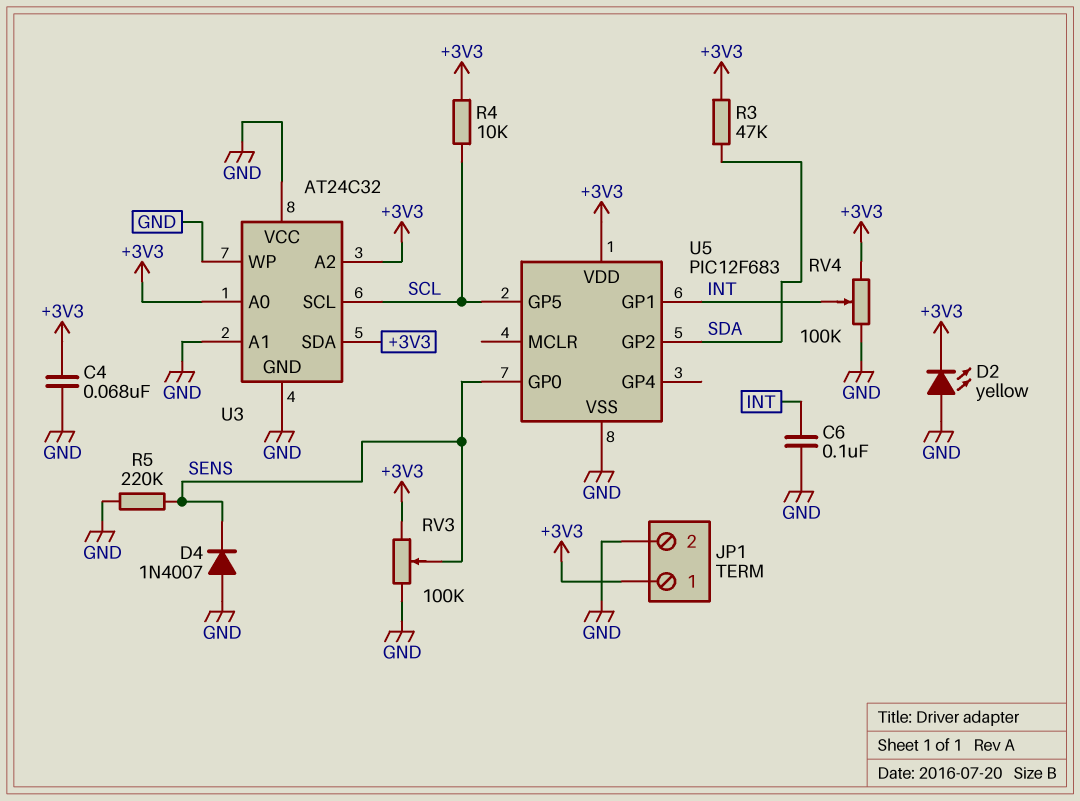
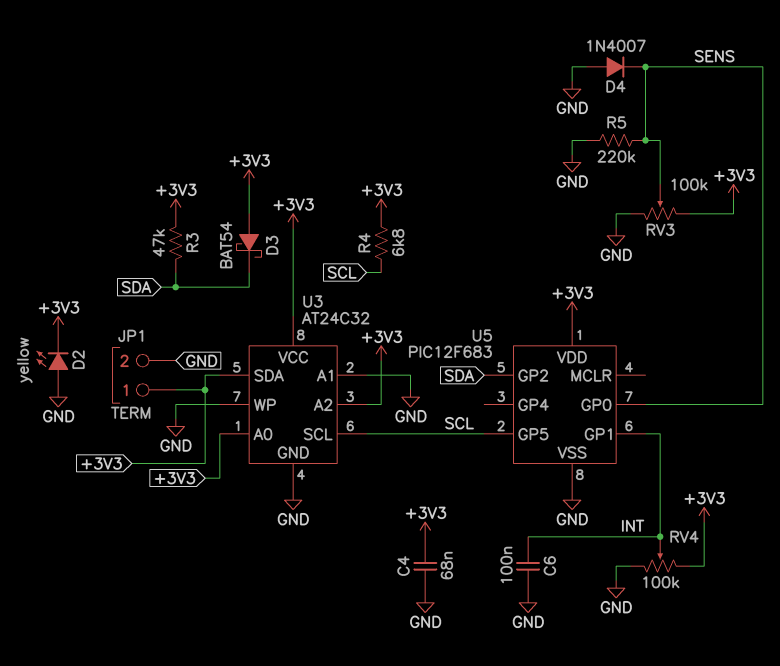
D3: none -> schottky BAT54 (A +3V3, K SDA)
R4: 10k (+3V3, SCL) -> 6.8k (+3V3, SCL)
U3 pin VCC: GND -> +3V3

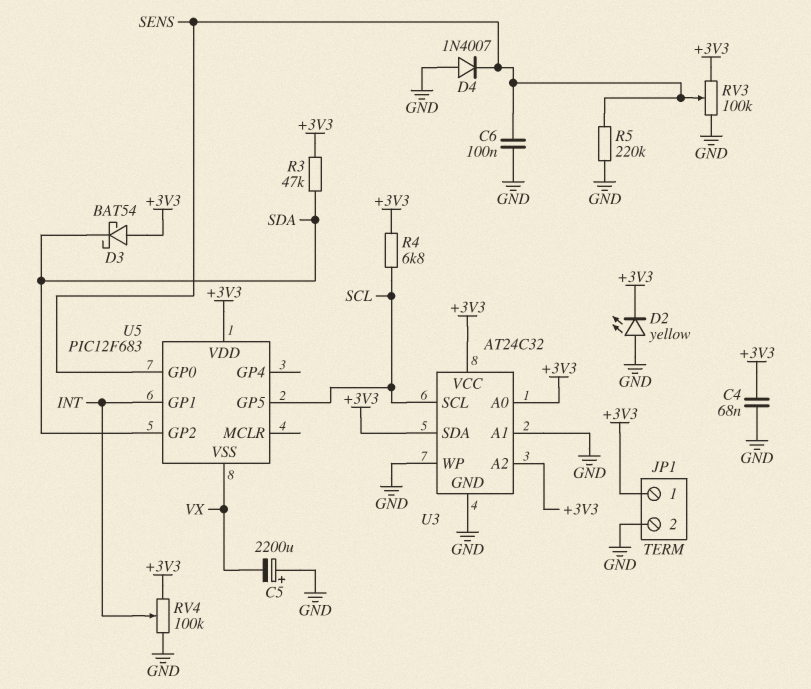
C5: none -> 2200uF (plus GND, minus VX)
C6: 100nF (GND, INT) -> 100nF (GND, SENS)
U5 pin VSS: GND -> VX

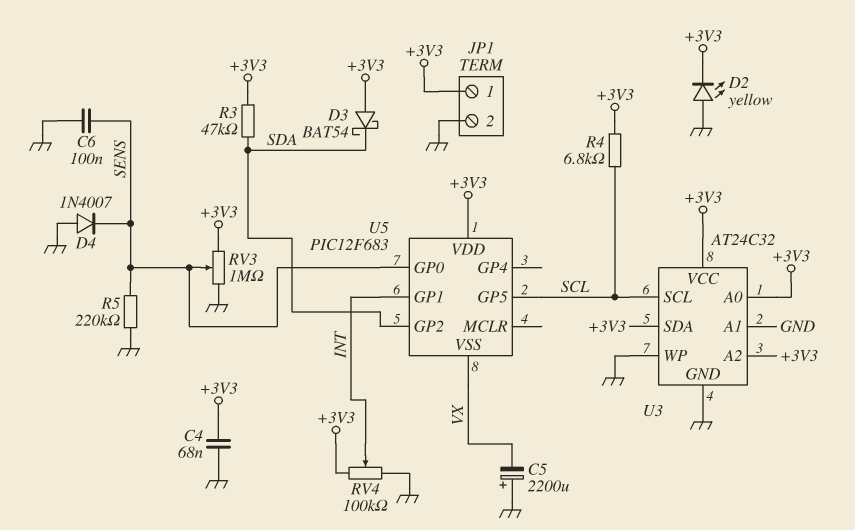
RV3: 100k (+3V3, GND, wiper SENS) -> 1M (+3V3, GND, wiper SENS)

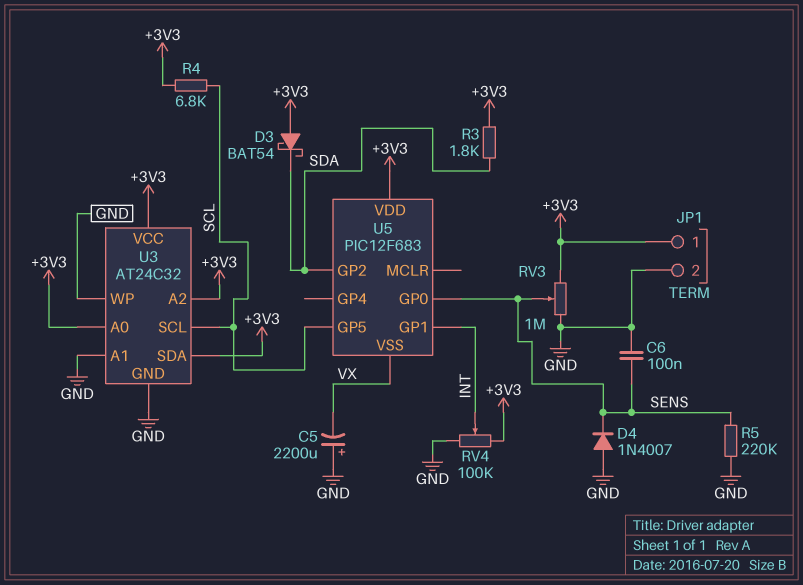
C4: 68nF (+3V3, GND) -> none
D2: LED yellow (A GND, K +3V3) -> none
R3: 47k (+3V3, SDA) -> 1.8k (+3V3, SDA)

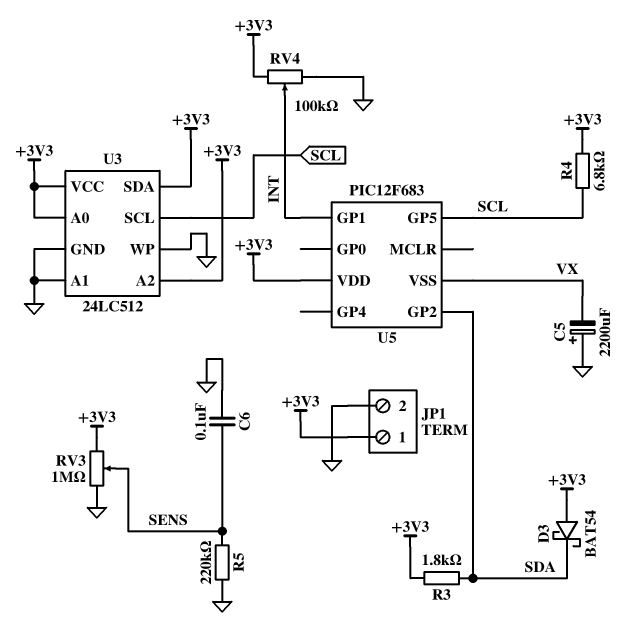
D4: diode 1N4007 (A GND, K SENS) -> none
U3: AT24C32 -> 24LC512
U5 pin GP0: SENS -> none

